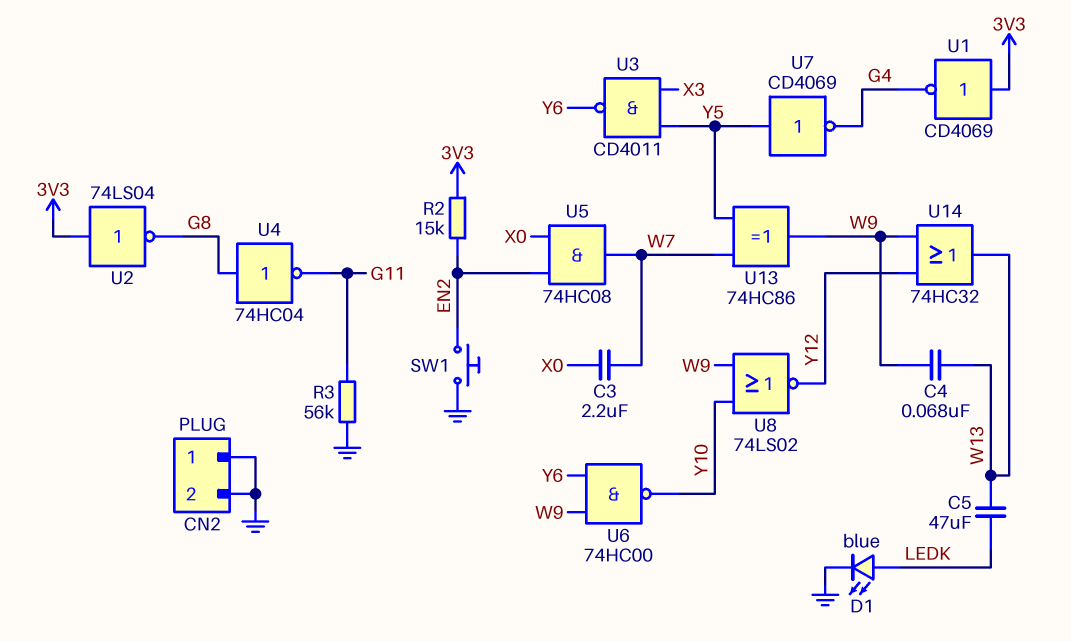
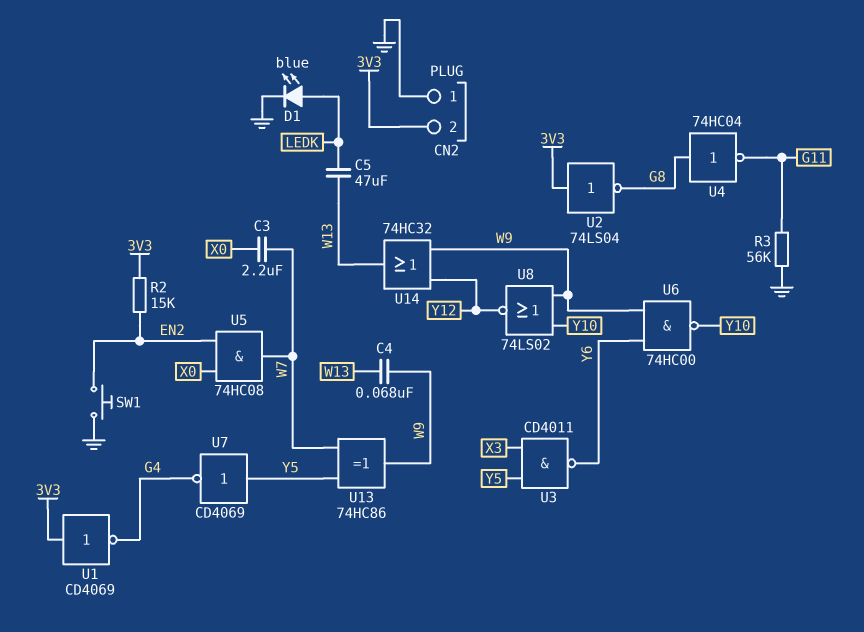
CN2 pin 2: GND -> 3V3

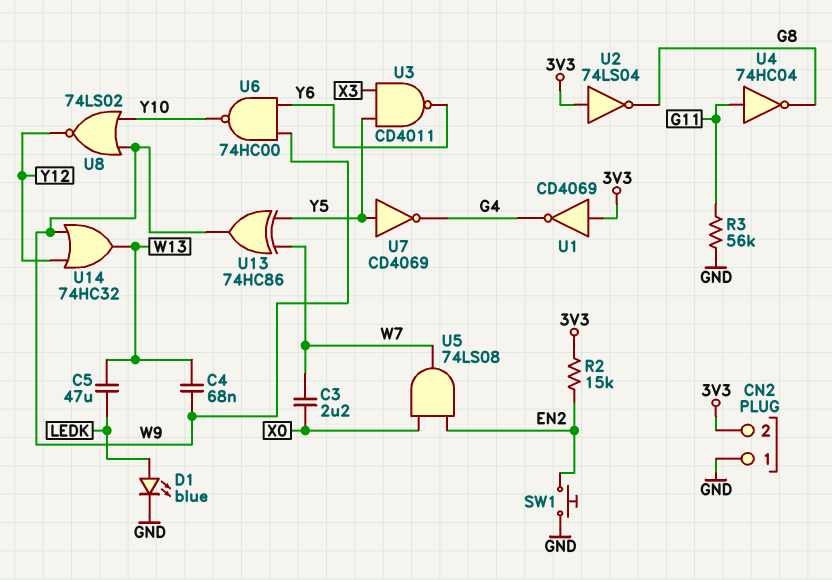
U4: NOT 74HC04 (in G8, out G11) -> NOT 74HC04 (in G11, out G8)
U5: AND 74HC08 (in EN2, in X0, out W7) -> AND 74LS08 (in EN2, in X0, out W7)

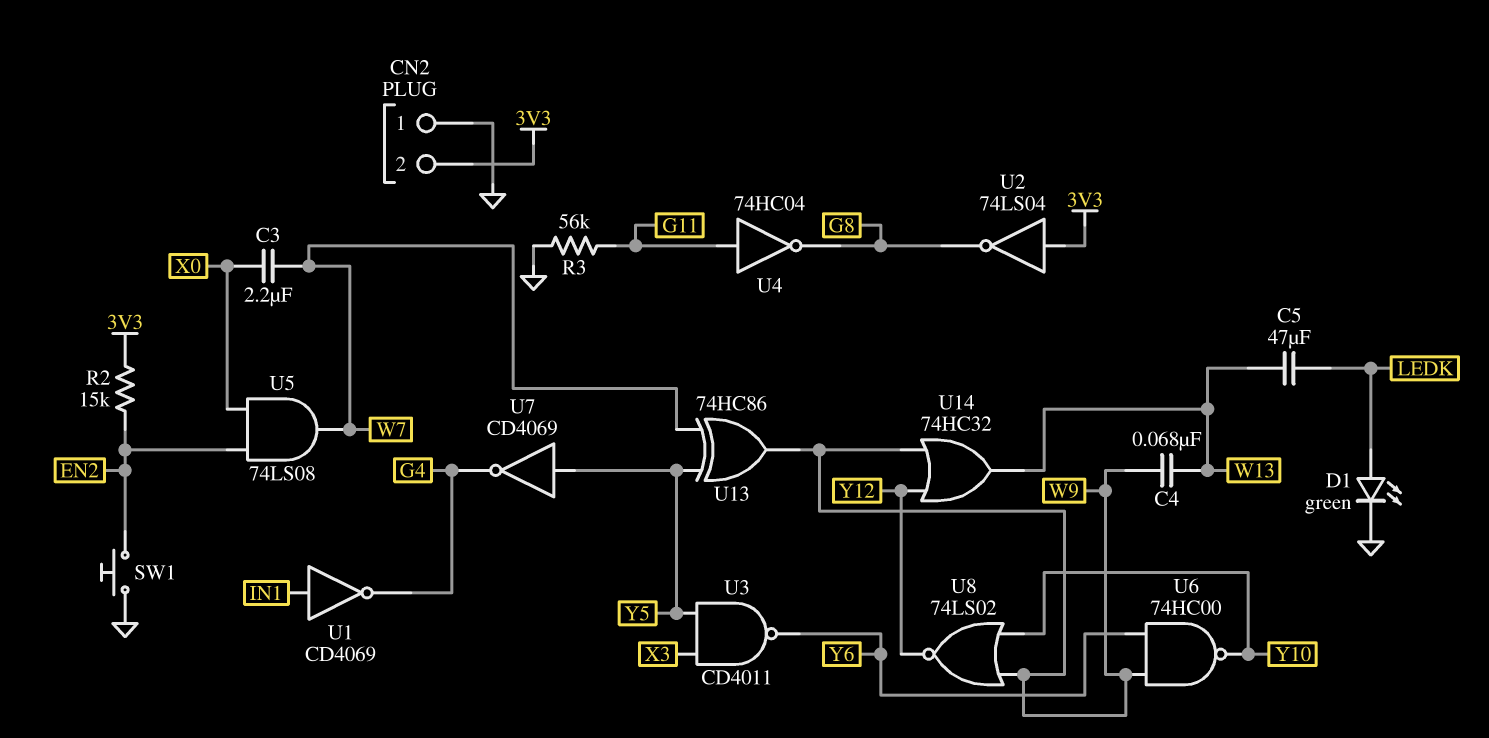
D1: LED blue (A LEDK, K GND) -> LED green (A LEDK, K GND)
U1: NOT CD4069 (in 3V3, out G4) -> NOT CD4069 (in IN1, out G4)

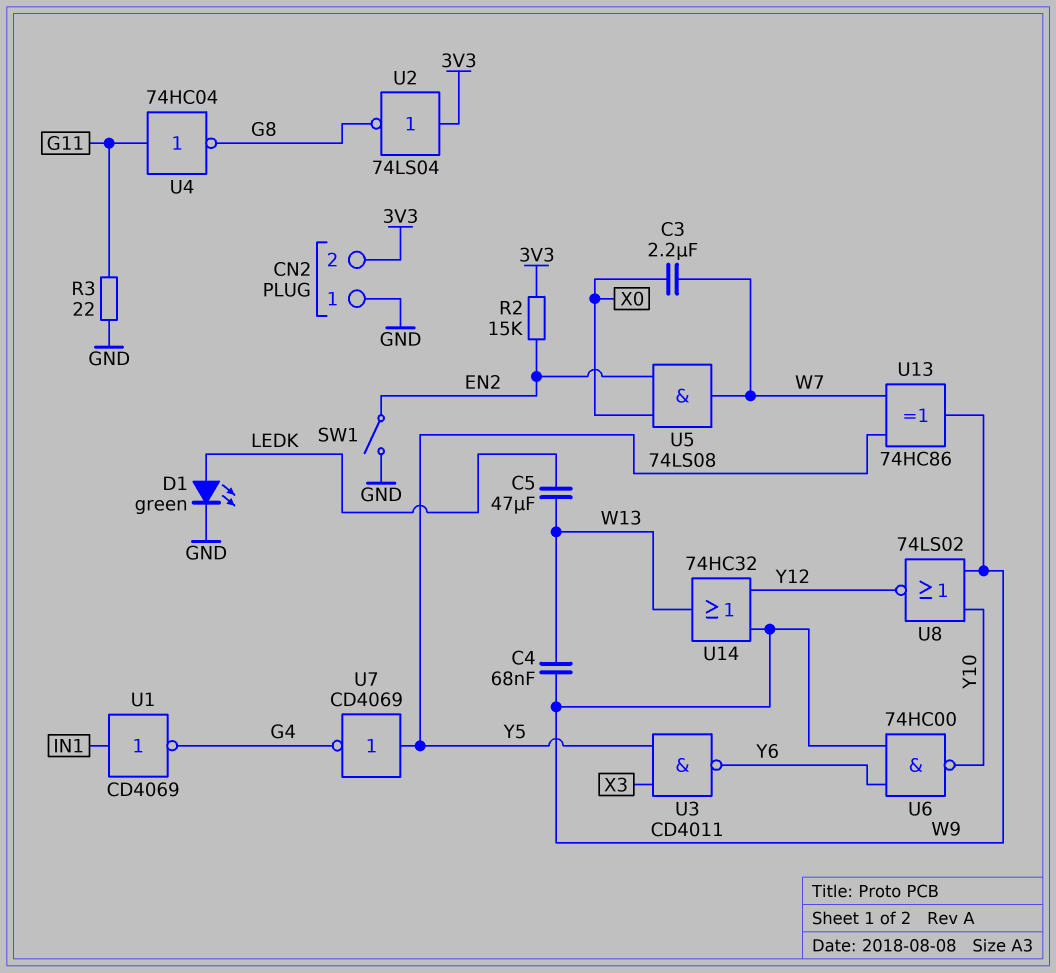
R3: 56k (G11, GND) -> 22 (G11, GND)
SW1: button (EN2, GND) -> switch (EN2, GND)

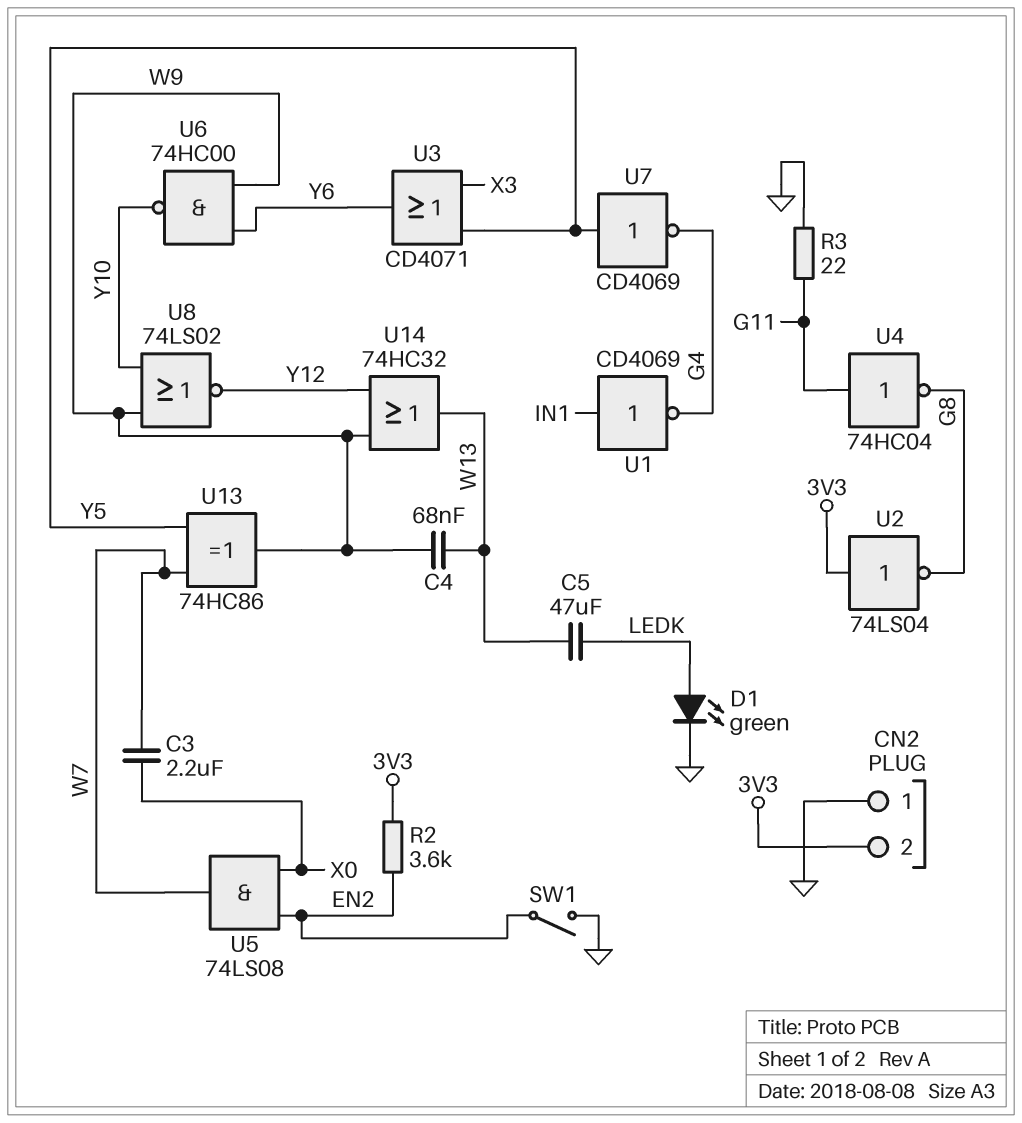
R2: 15k (3V3, EN2) -> 3.6k (3V3, EN2)
U3: NAND CD4011 (in X3, in Y5, out Y6) -> OR CD4071 (in X3, in Y5, out Y6)

